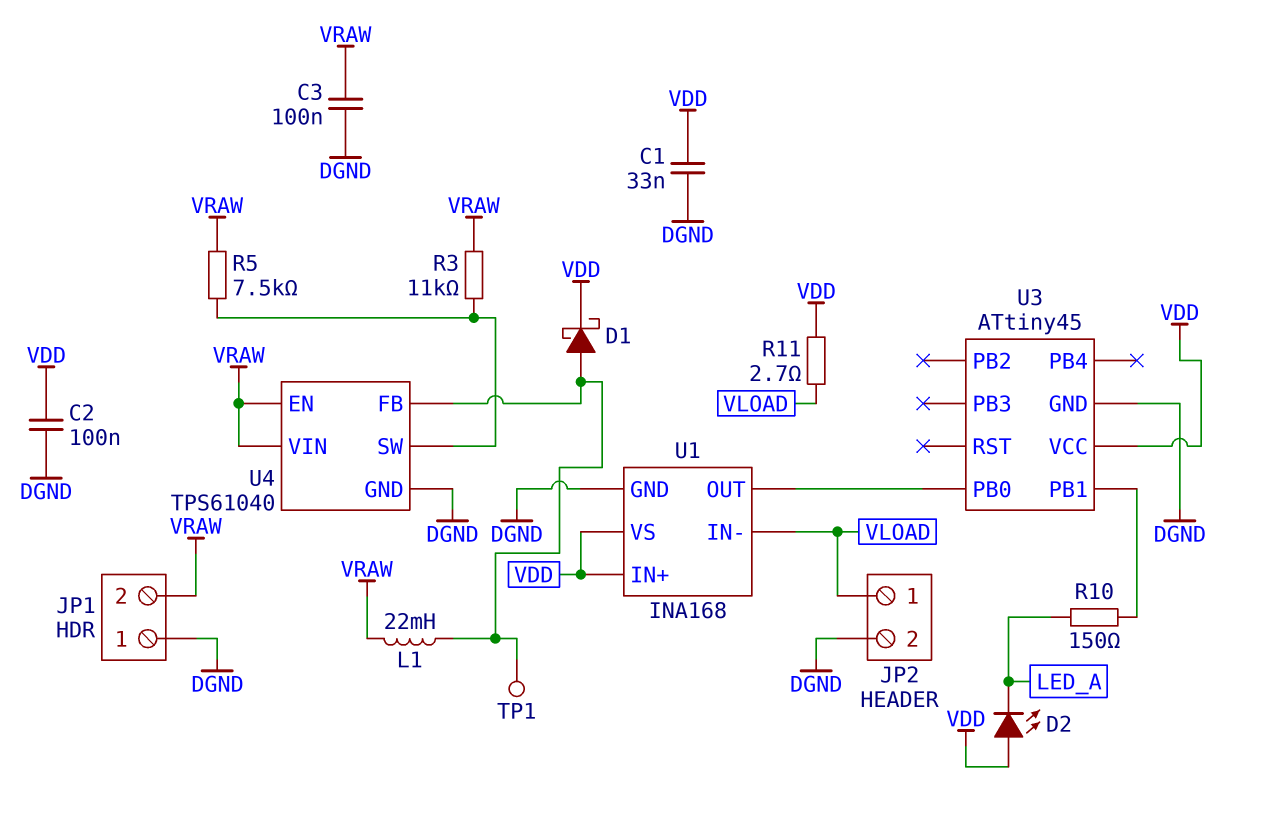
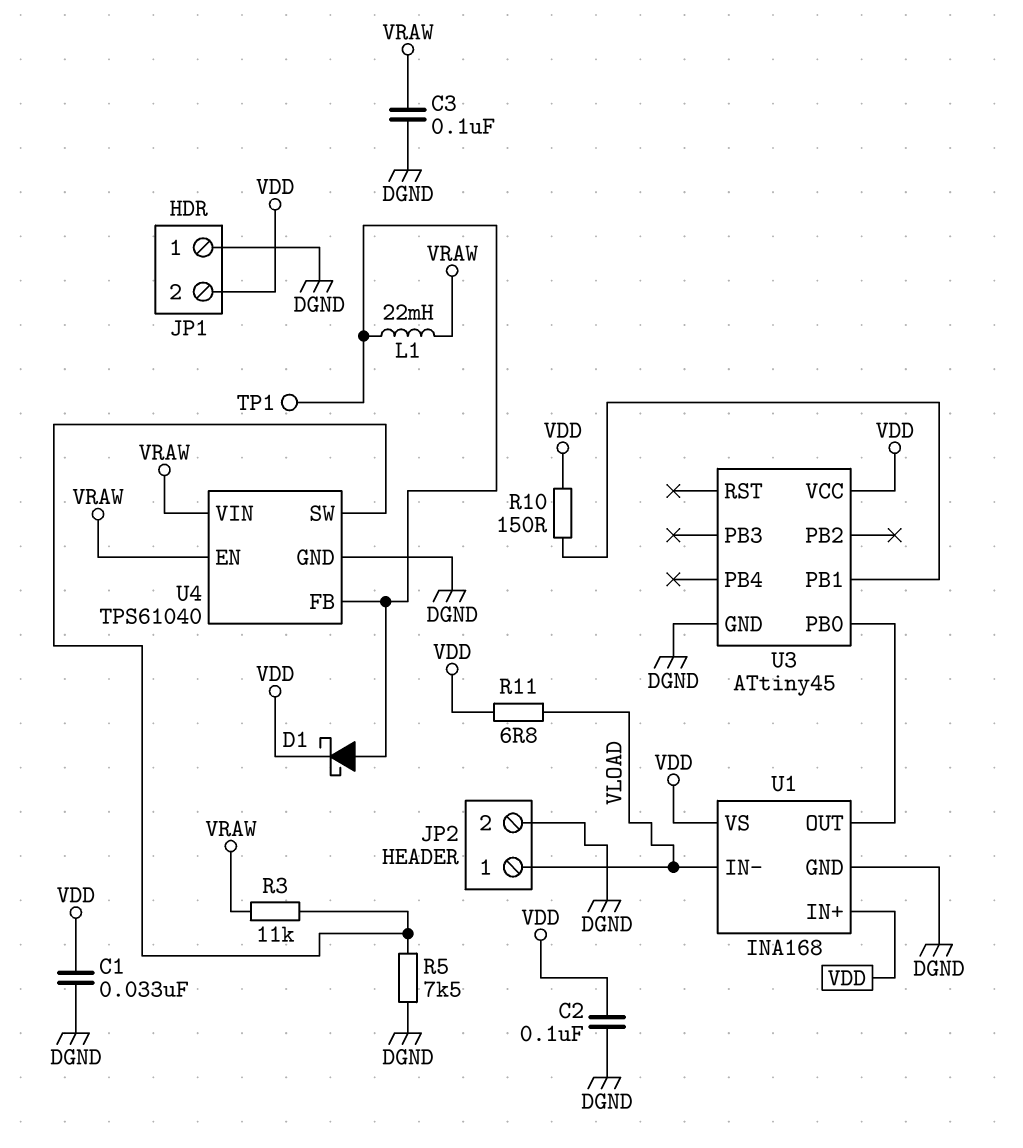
D2: LED (A VDD, K LED_A) -> none
JP1 pin 2: VRAW -> VDD
R5: 7.5k (U4/SW, VRAW) -> 7.5k (DGND, U4/SW)
R10: 150 (LED_A, U3/PB1) -> 150 (U3/PB1, VDD)
R11: 2.7 (VDD, VLOAD) -> 6.8 (VDD, VLOAD)

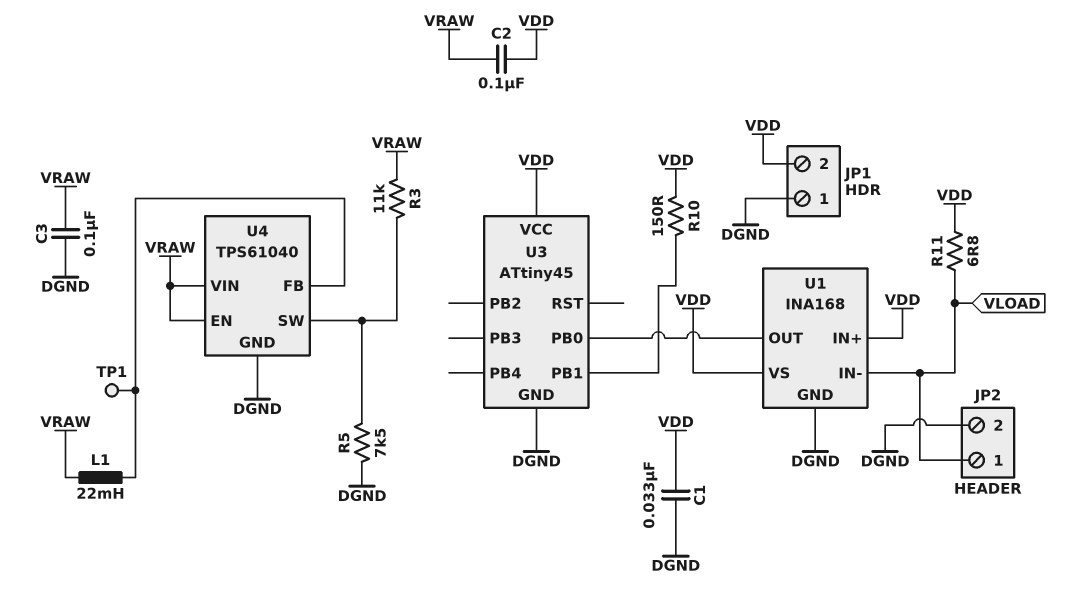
C2: 100nF (DGND, VDD) -> 100nF (VDD, VRAW)
D1: schottky (A U4/FB, K VDD) -> none

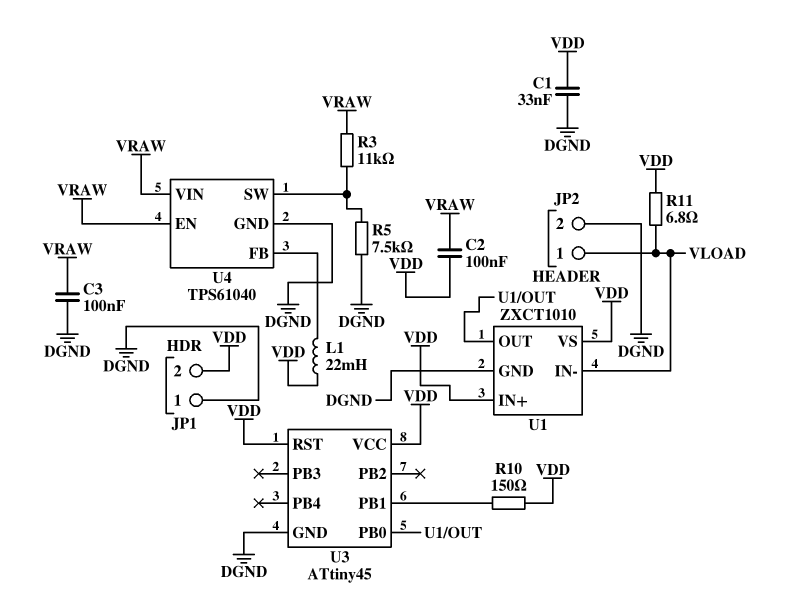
L1: 22mH (U4/FB, VRAW) -> 22mH (U4/FB, VDD)
TP1: test point (U4/FB) -> none
U1: INA168 -> ZXCT1010
U3 pin RST: none -> VDD

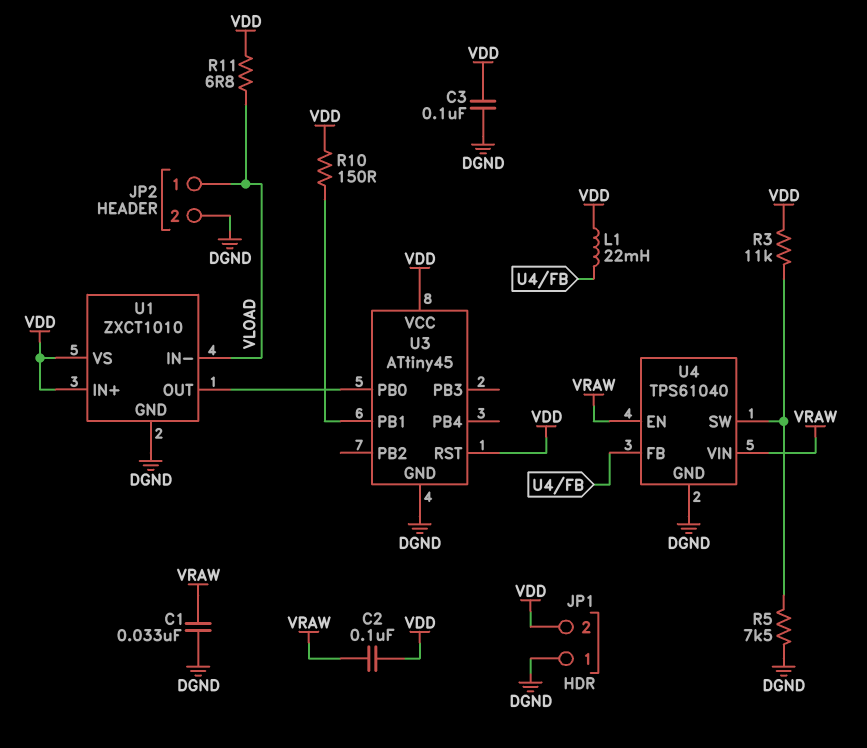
C1: 33nF (DGND, VDD) -> 33nF (DGND, VRAW)
C3: 100nF (DGND, VRAW) -> 100nF (DGND, VDD)
R3: 11k (U4/SW, VRAW) -> 11k (U4/SW, VDD)

